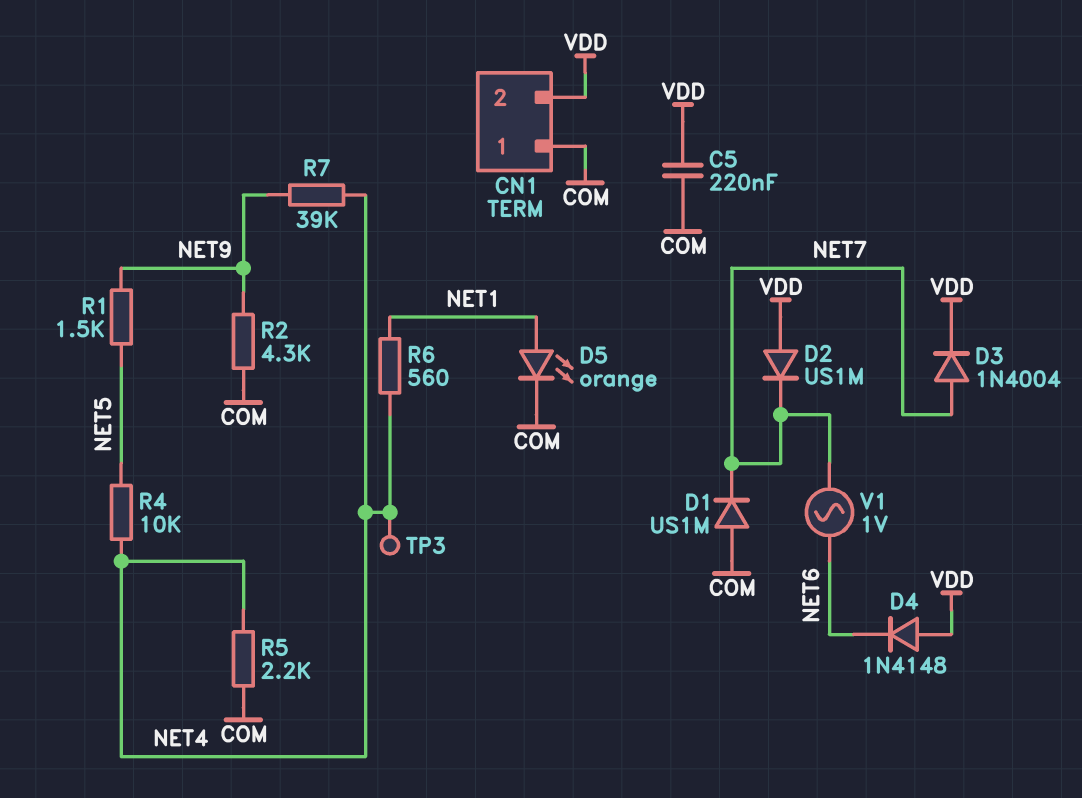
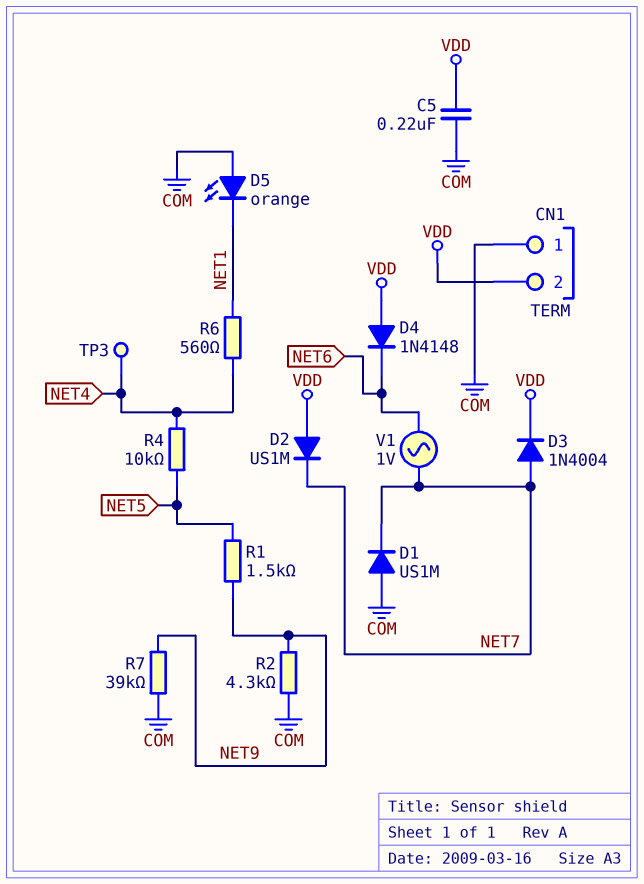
D5: LED orange (A NET1, K COM) -> LED orange (A COM, K NET1)
R5: 2.2k (COM, NET4) -> none
R7: 39k (NET4, NET9) -> 39k (COM, NET9)

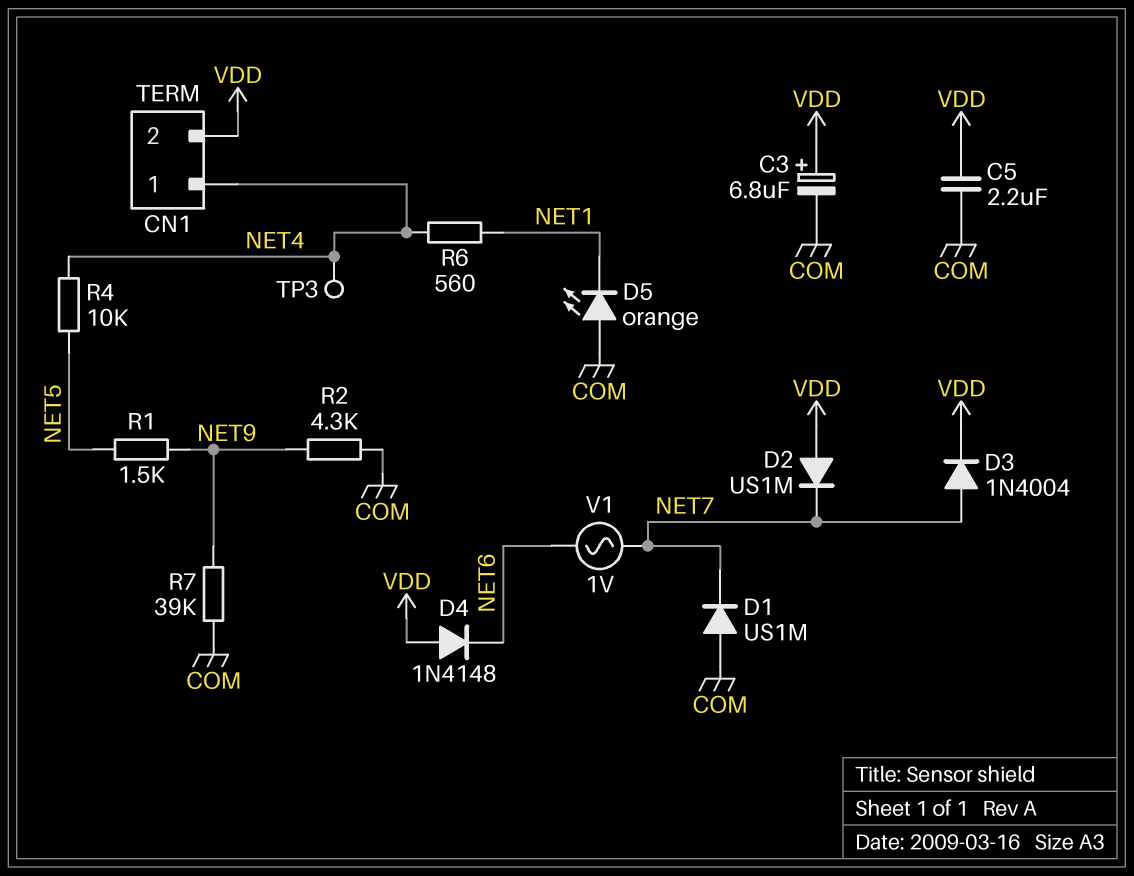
C3: none -> 6.8uF (plus VDD, minus COM)
C5: 220nF (COM, VDD) -> 2.2uF (COM, VDD)
CN1 pin 1: COM -> NET4

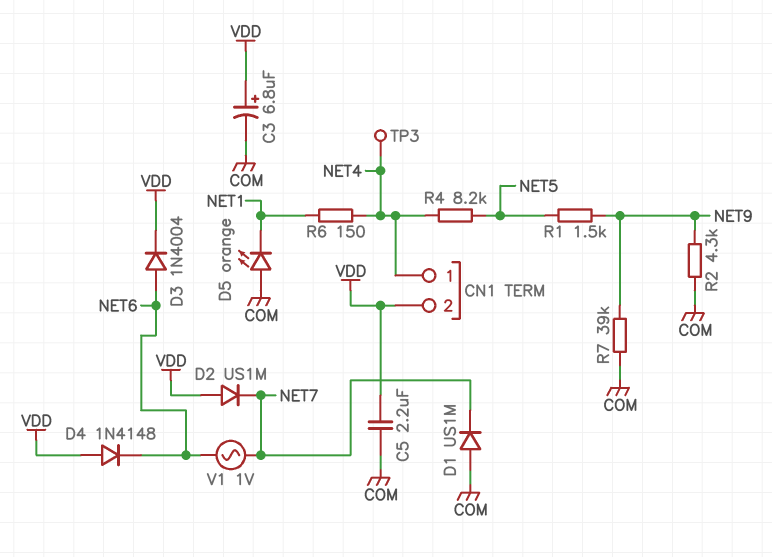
D3: diode 1N4004 (A NET7, K VDD) -> diode 1N4004 (A NET6, K VDD)
R4: 10k (NET4, NET5) -> 8.2k (NET4, NET5)
R6: 560 (NET1, NET4) -> 150 (NET1, NET4)

